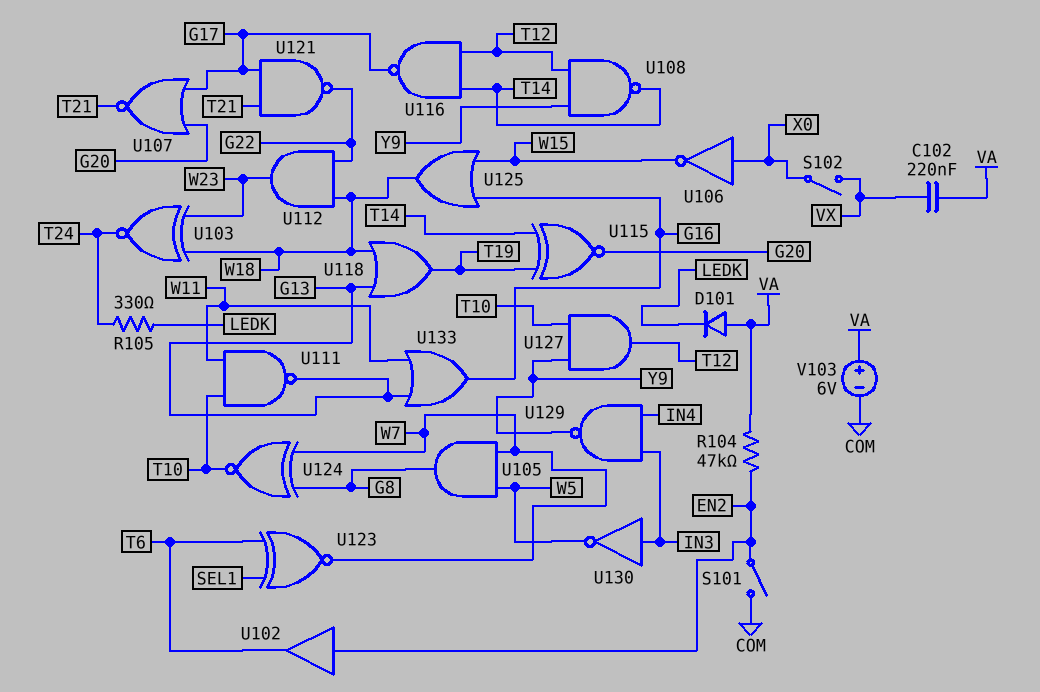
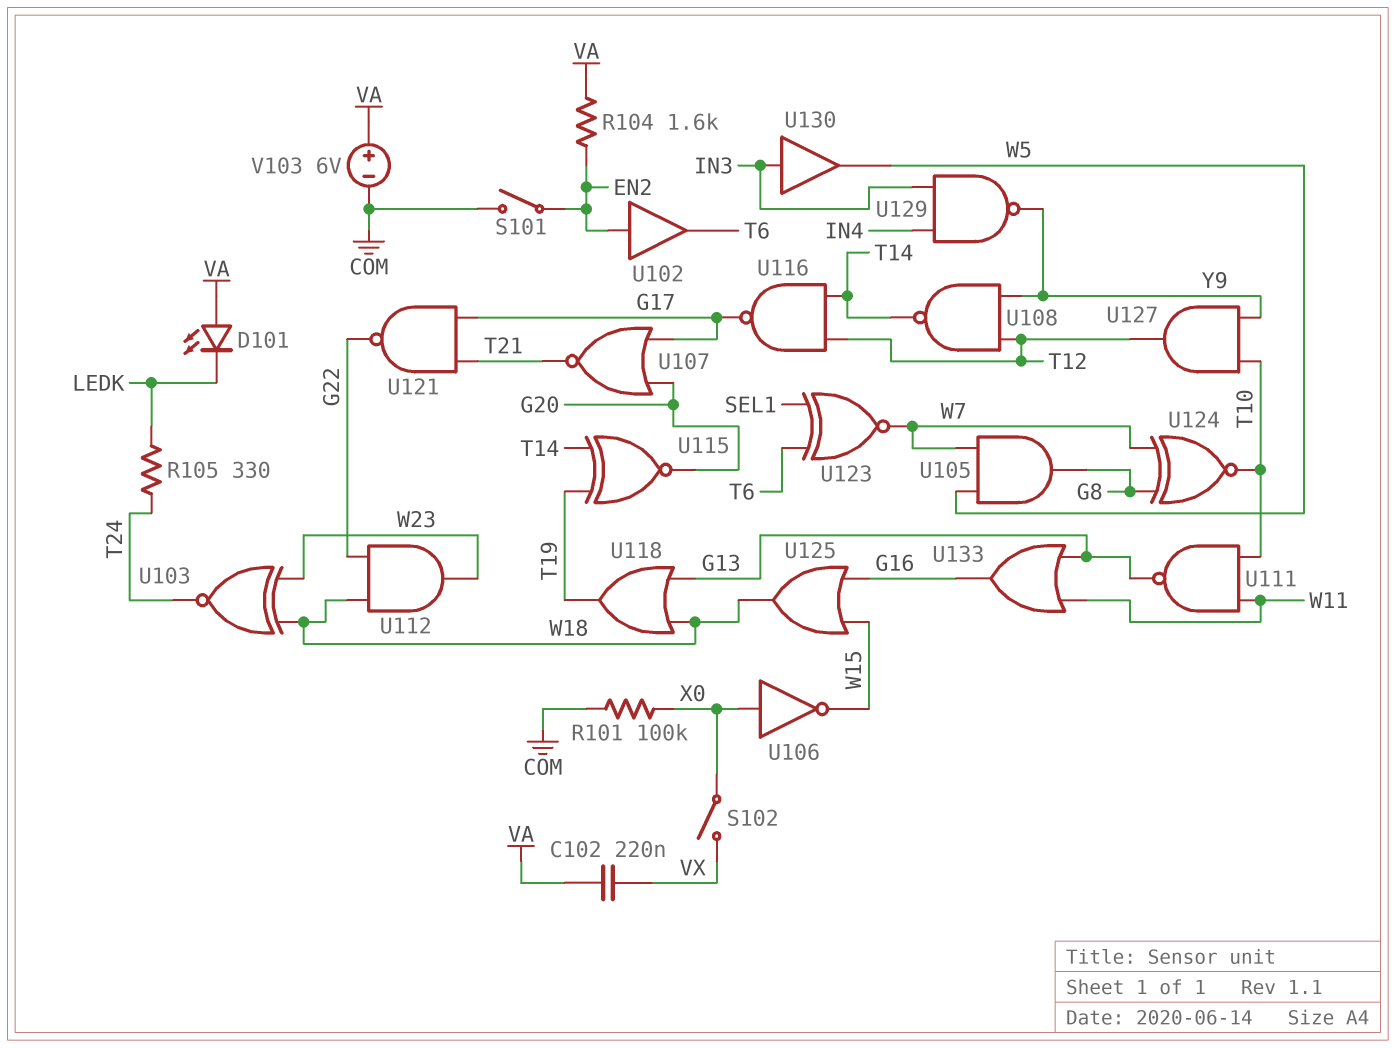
D101: diode (A VA, K LEDK) -> LED (A VA, K LEDK)
R101: none -> 100k (COM, X0)
R104: 47k (EN2, VA) -> 1.6k (EN2, VA)
U130: NOT (in IN3, out W5) -> buffer (in IN3, out W5)

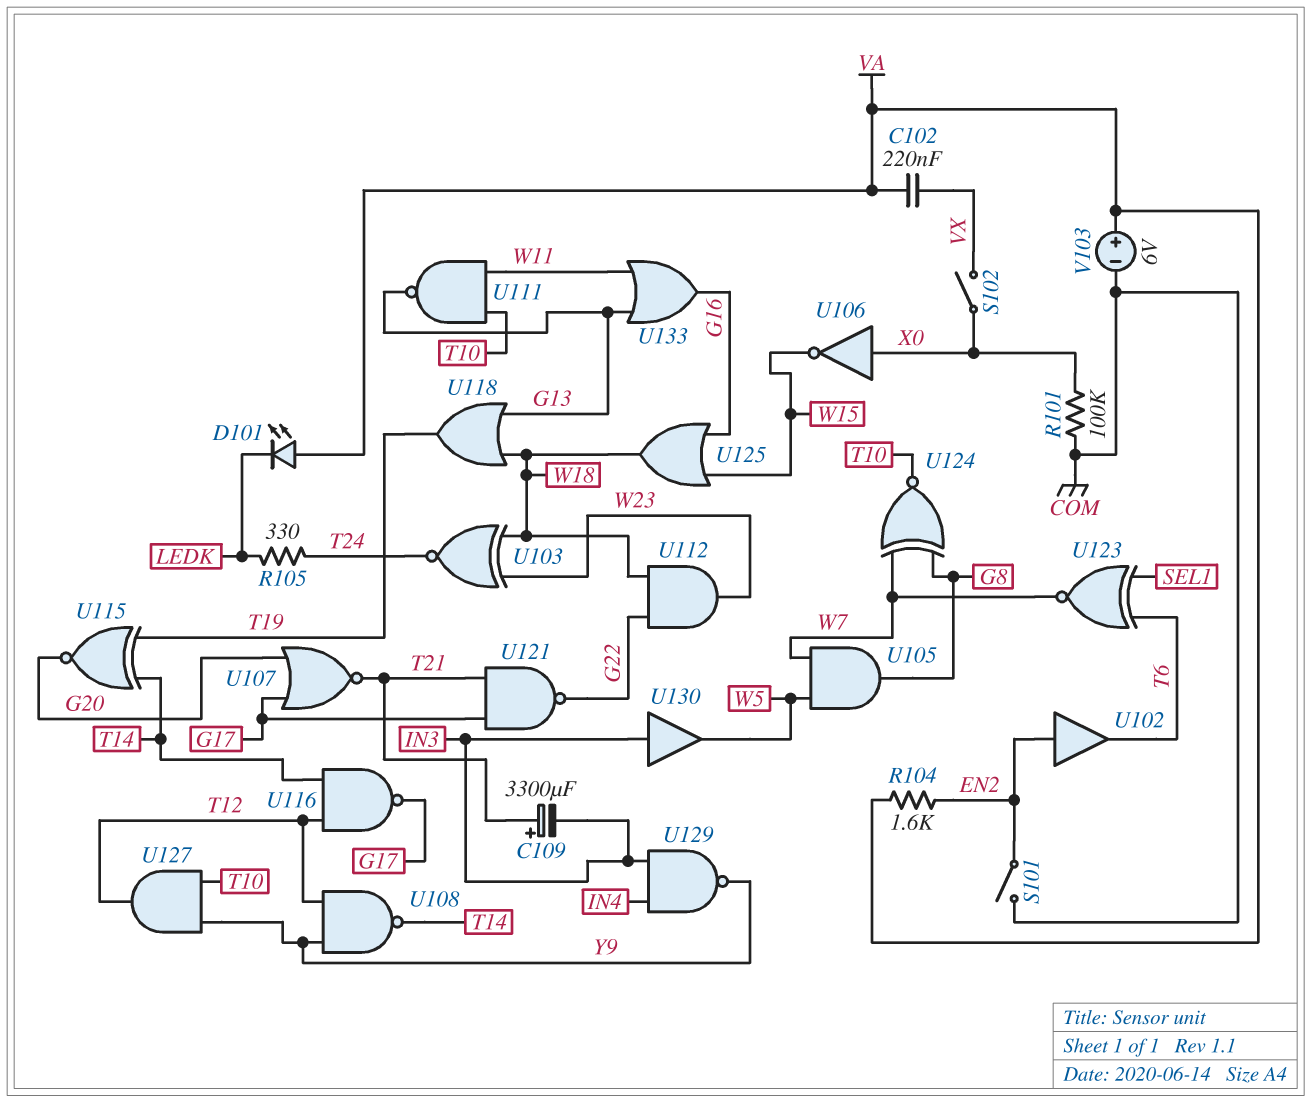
C109: none -> 3300uF (plus T21, minus IN3)

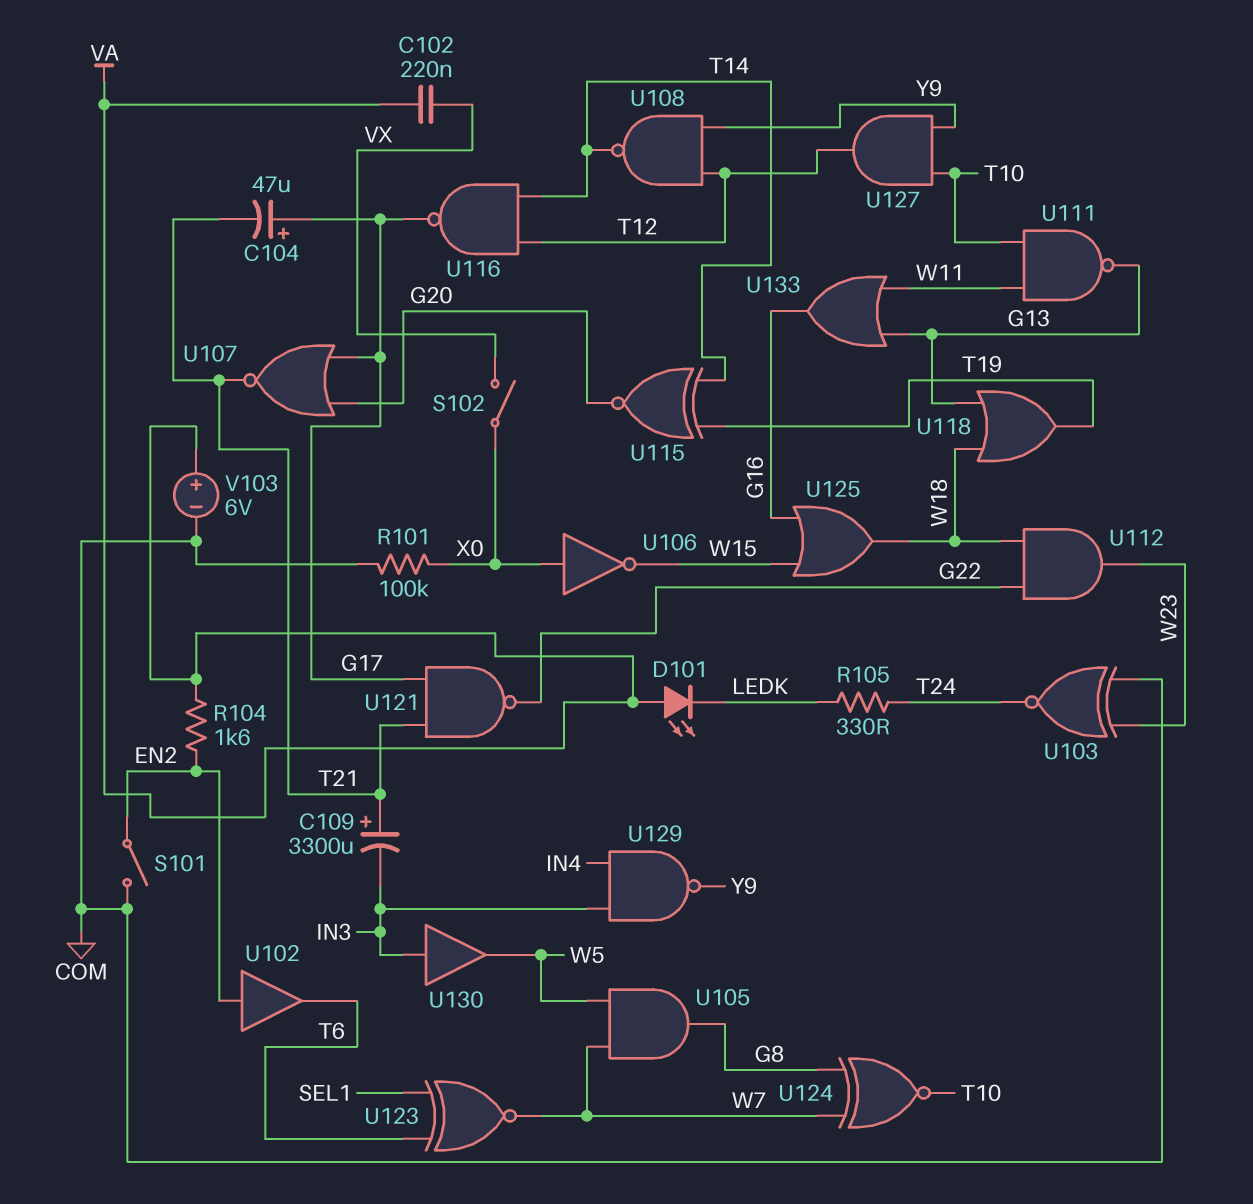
C104: none -> 47uF (plus G17, minus T21)
U103: XNOR (in W18, in W23, out T24) -> XNOR (in COM, in W23, out T24)

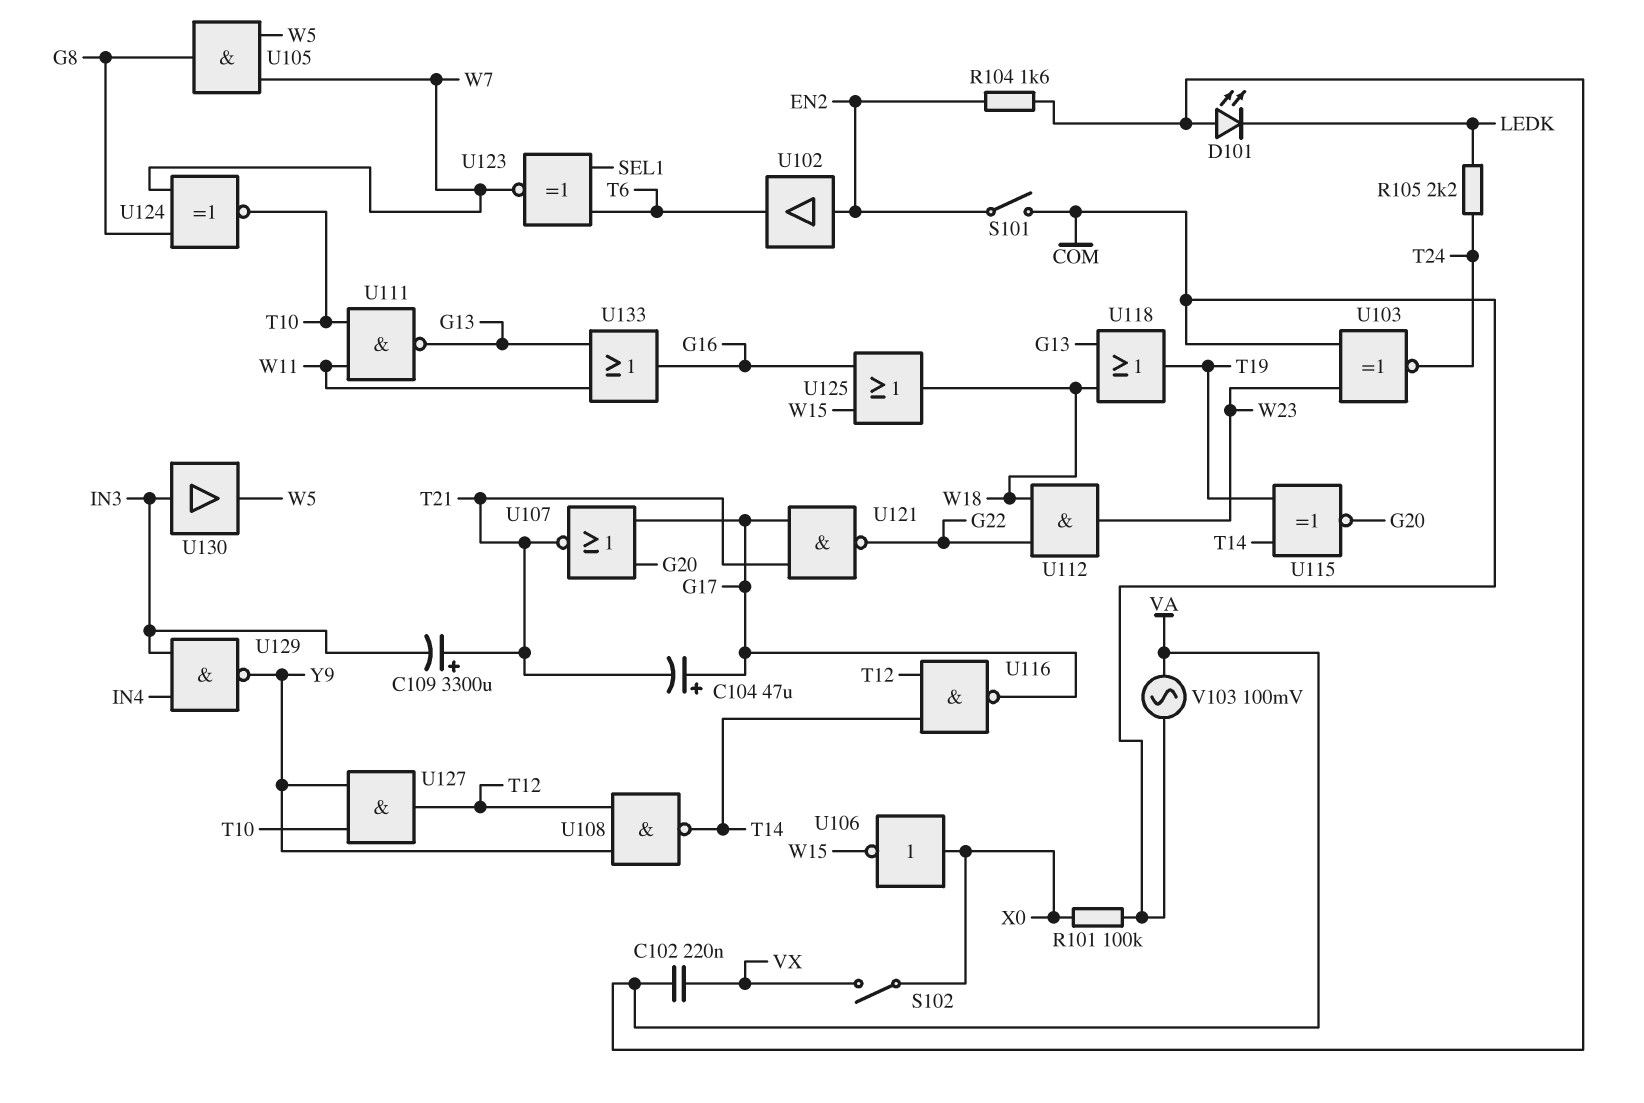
R105: 330 (LEDK, T24) -> 2.2k (LEDK, T24)
V103: 6V (plus VA, minus COM) -> AC 100mV (COM, VA)

